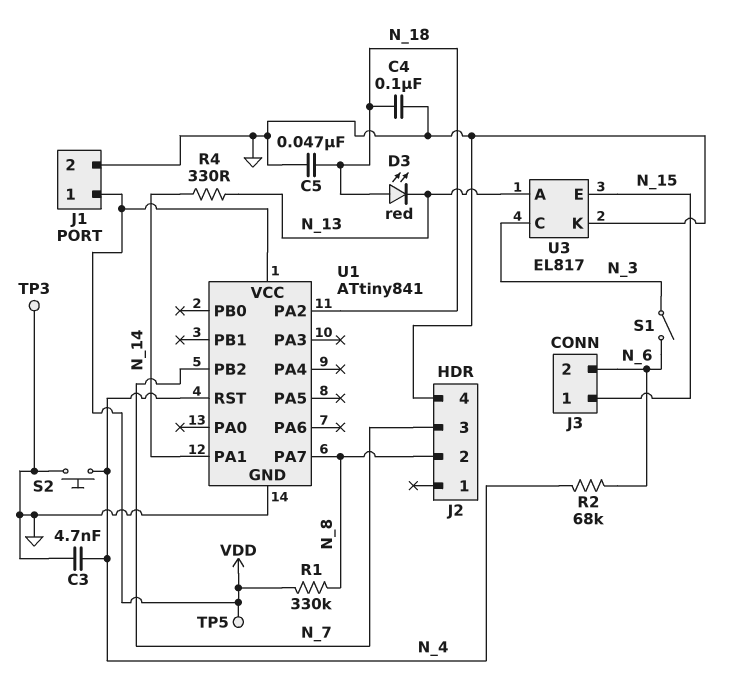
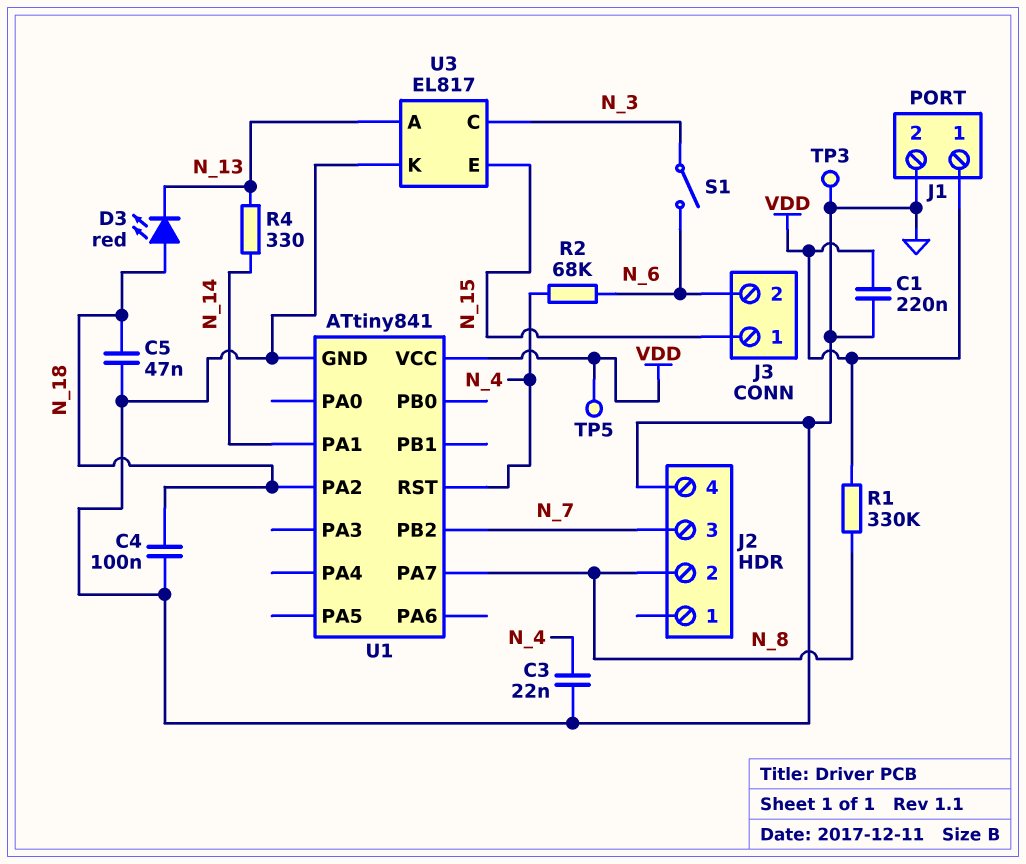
C1: none -> 220nF (GND, VDD)
C3: 4.7nF (GND, N_4) -> 22nF (GND, N_4)
S2: button (GND, N_4) -> none

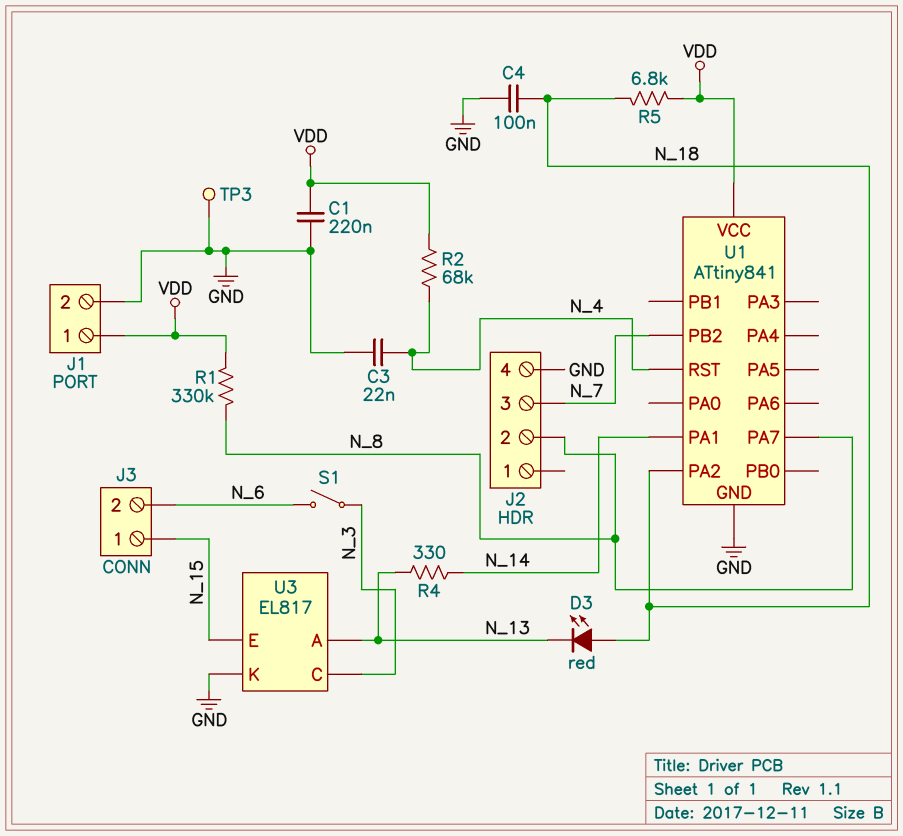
C5: 47nF (GND, N_18) -> none
R2: 68k (N_4, N_6) -> 68k (N_4, VDD)
R5: none -> 6.8k (N_18, VDD)
TP5: test point (VDD) -> none

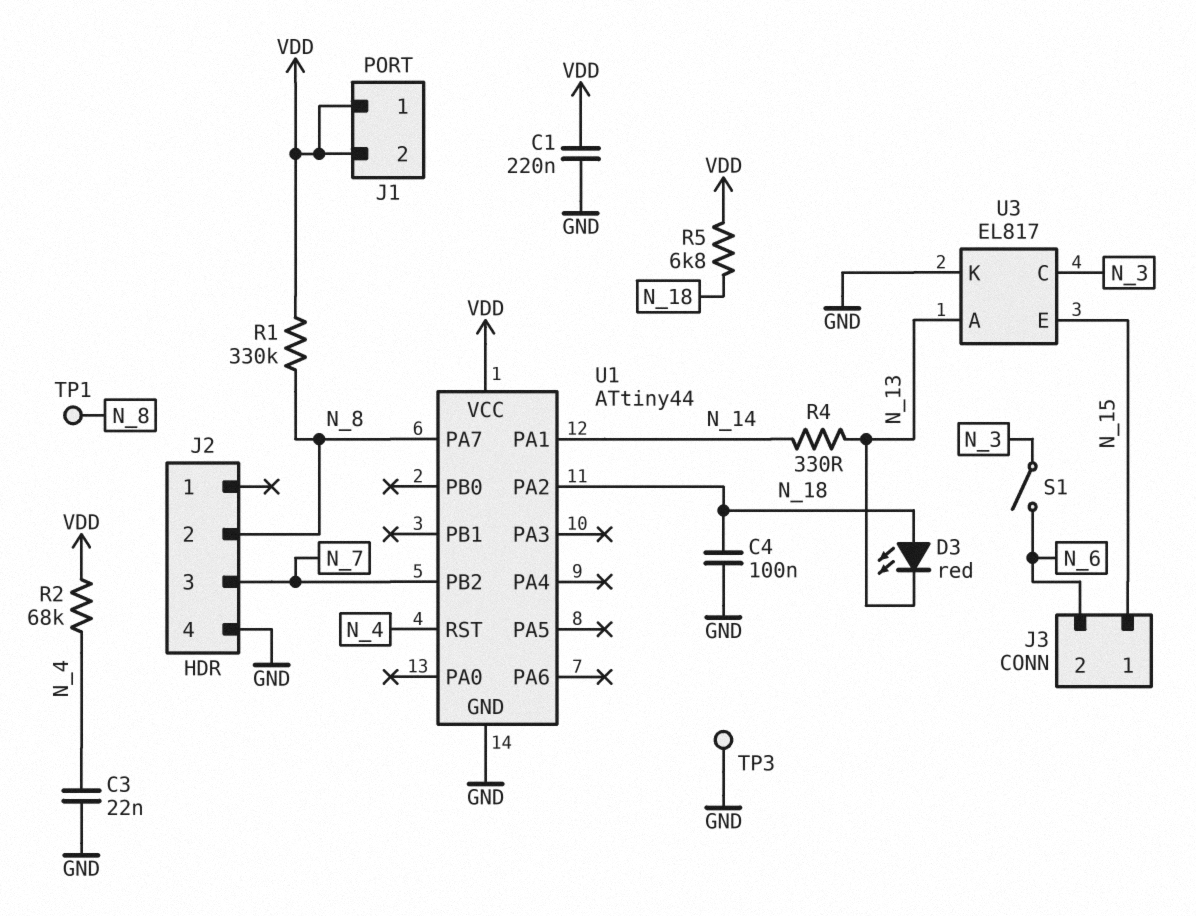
J1 pin 2: GND -> VDD
TP1: none -> test point (N_8)
U1: ATtiny841 -> ATtiny44

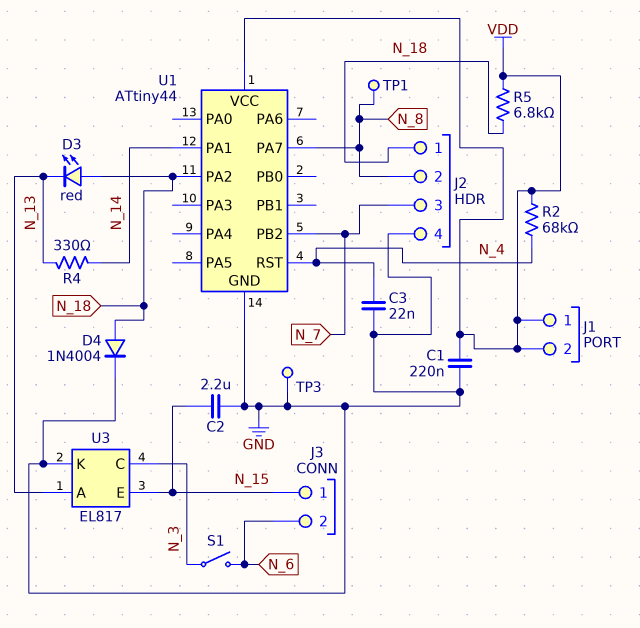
C2: none -> 2.2uF (GND, N_15)
C4: 100nF (GND, N_18) -> none
D4: none -> diode 1N4004 (A N_18, K GND)
J2 pin 1: none -> N_18
R1: 330k (N_8, VDD) -> none

